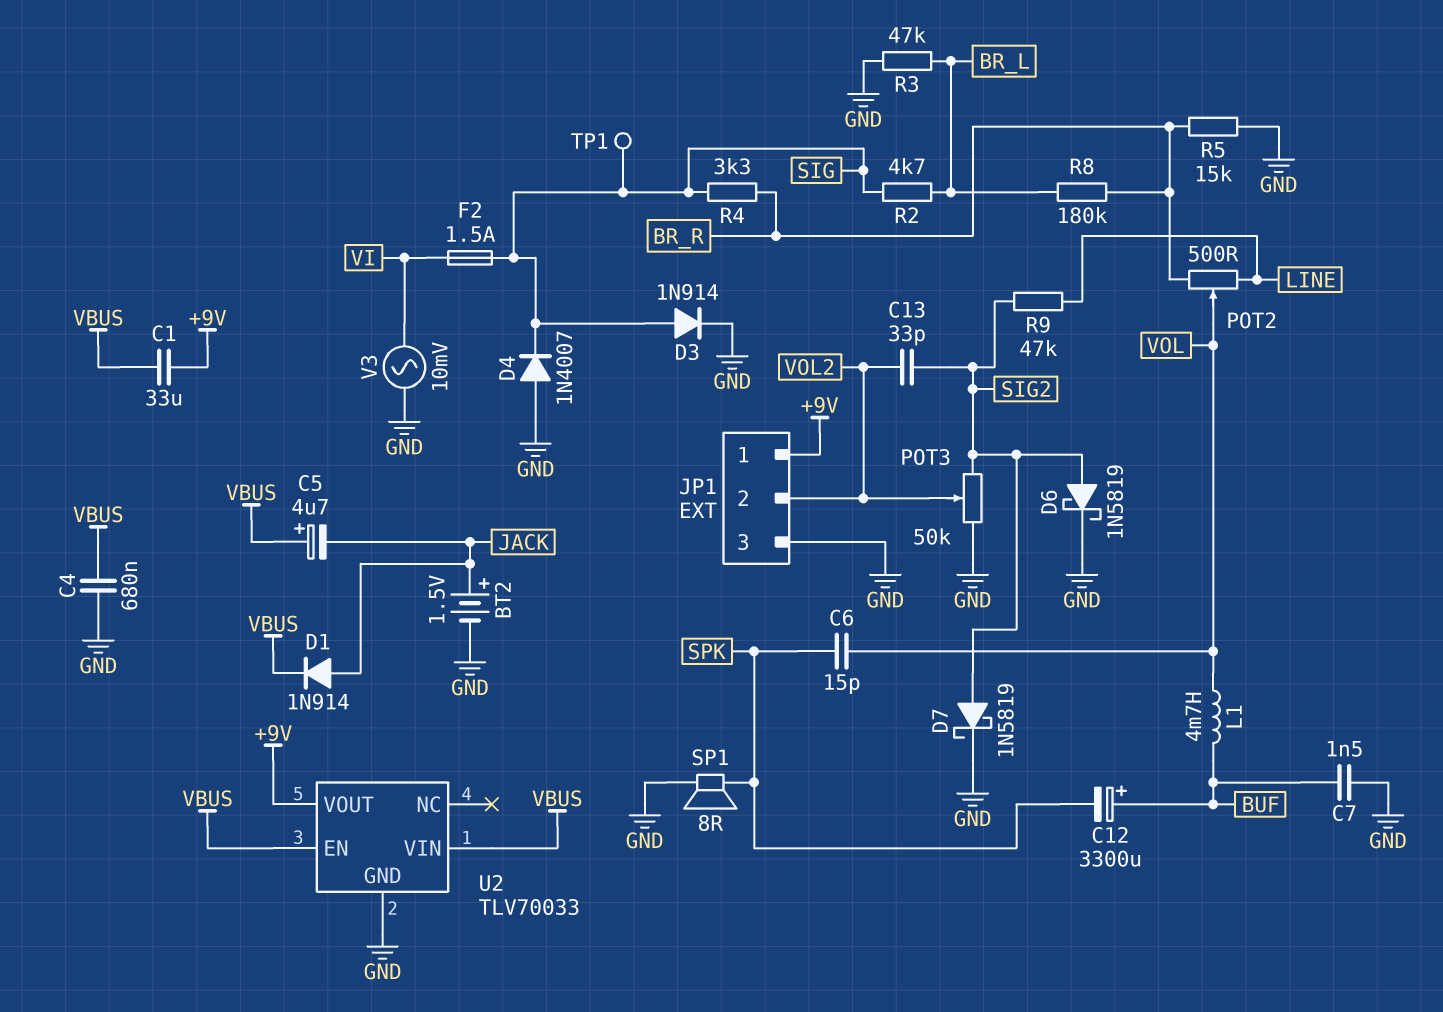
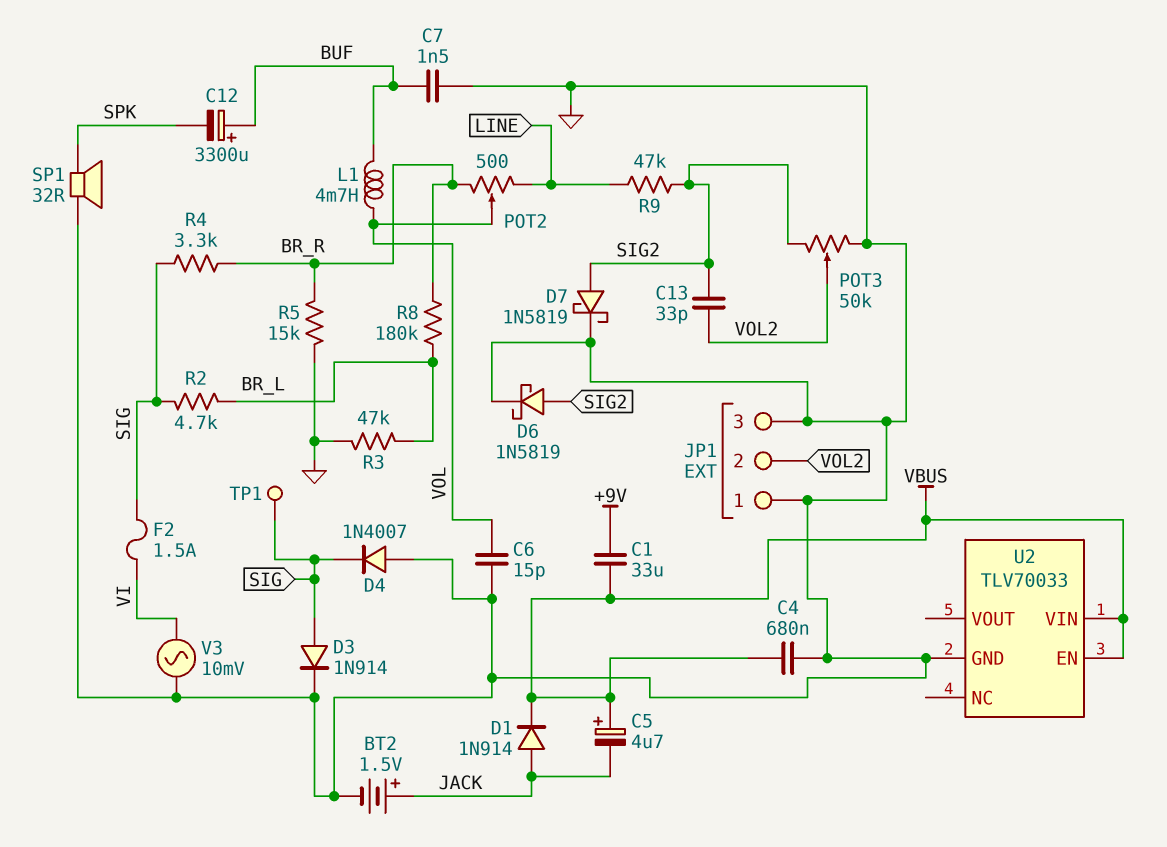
C6: 15pF (SPK, VOL) -> 15pF (GND, VOL)
JP1 pin 1: +9V -> GND
SP1: speaker 8R (GND, SPK) -> speaker 32R (GND, SPK)
U2 pin VOUT: +9V -> none

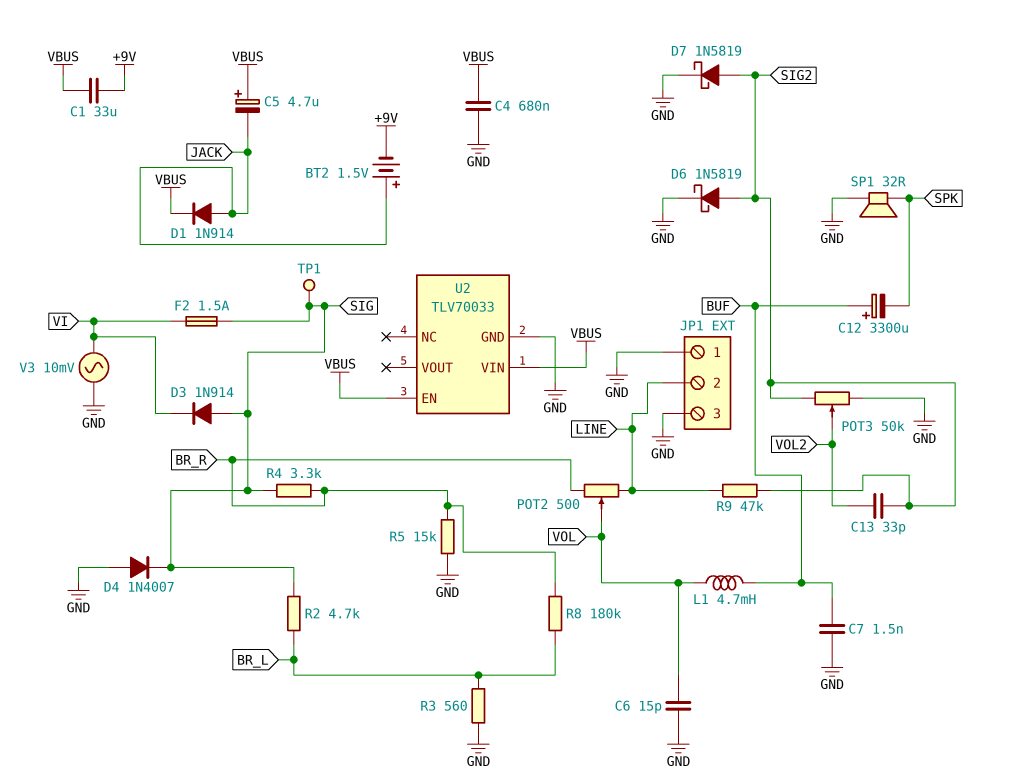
BT2: 1.5V (plus JACK, minus GND) -> 1.5V (plus JACK, minus +9V)
D3: diode 1N914 (A SIG, K GND) -> diode 1N914 (A SIG, K VI)
JP1 pin 2: VOL2 -> LINE
R3: 47k (BR_L, GND) -> 560 (BR_L, GND)

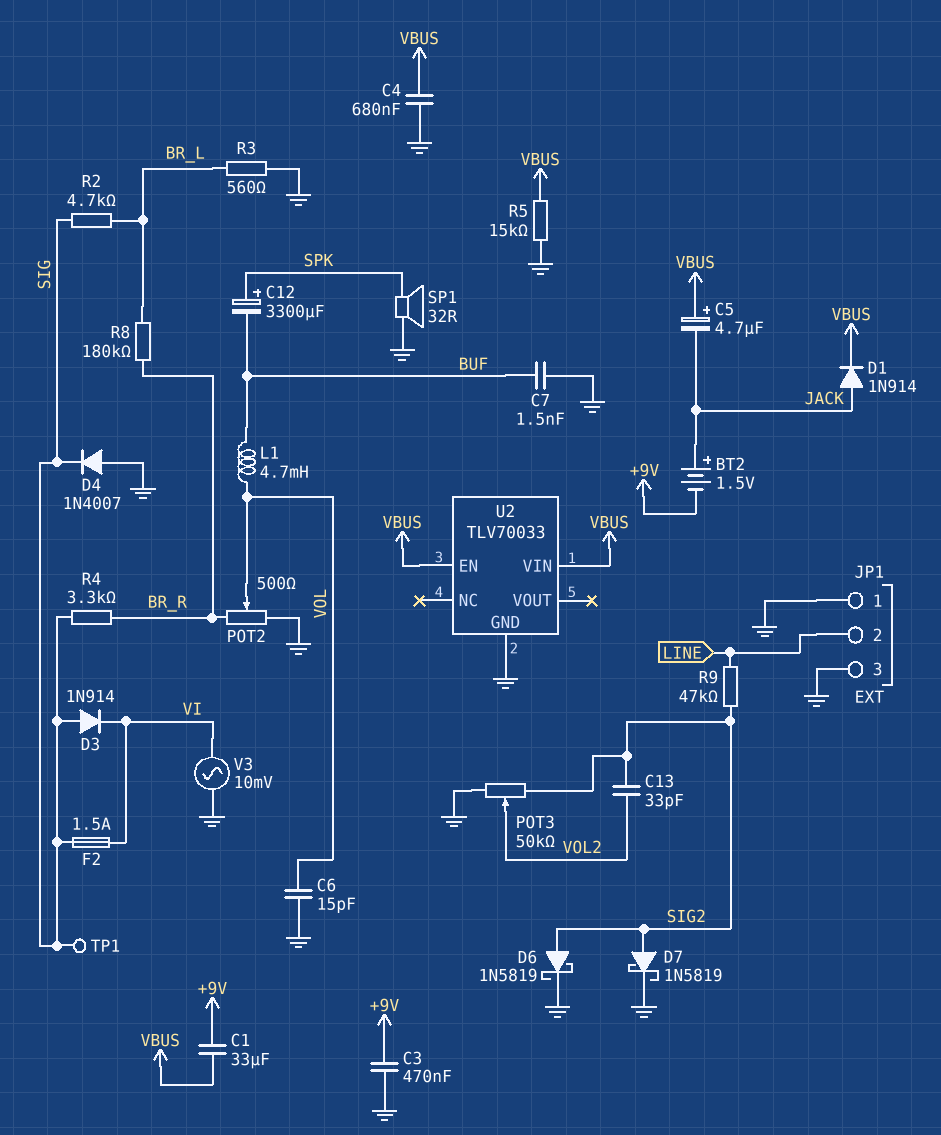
C3: none -> 470nF (+9V, GND)
C12: 3300uF (plus BUF, minus SPK) -> 3300uF (plus SPK, minus BUF)
POT2: 500 (BR_R, LINE, wiper VOL) -> 500 (BR_R, GND, wiper VOL)
R5: 15k (BR_R, GND) -> 15k (GND, VBUS)

